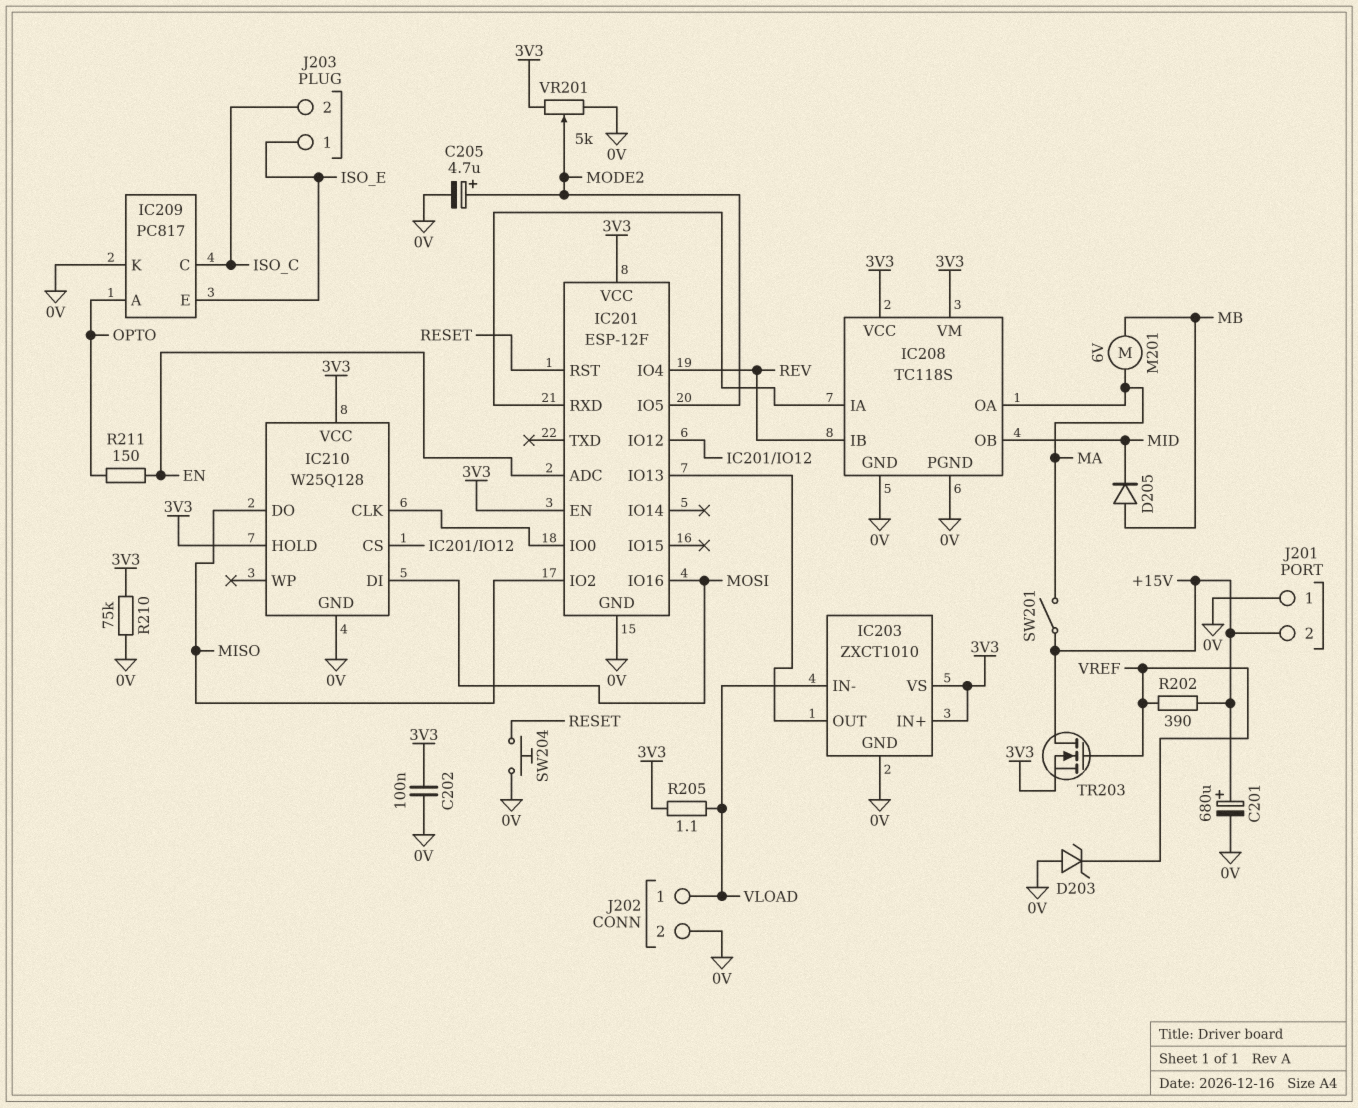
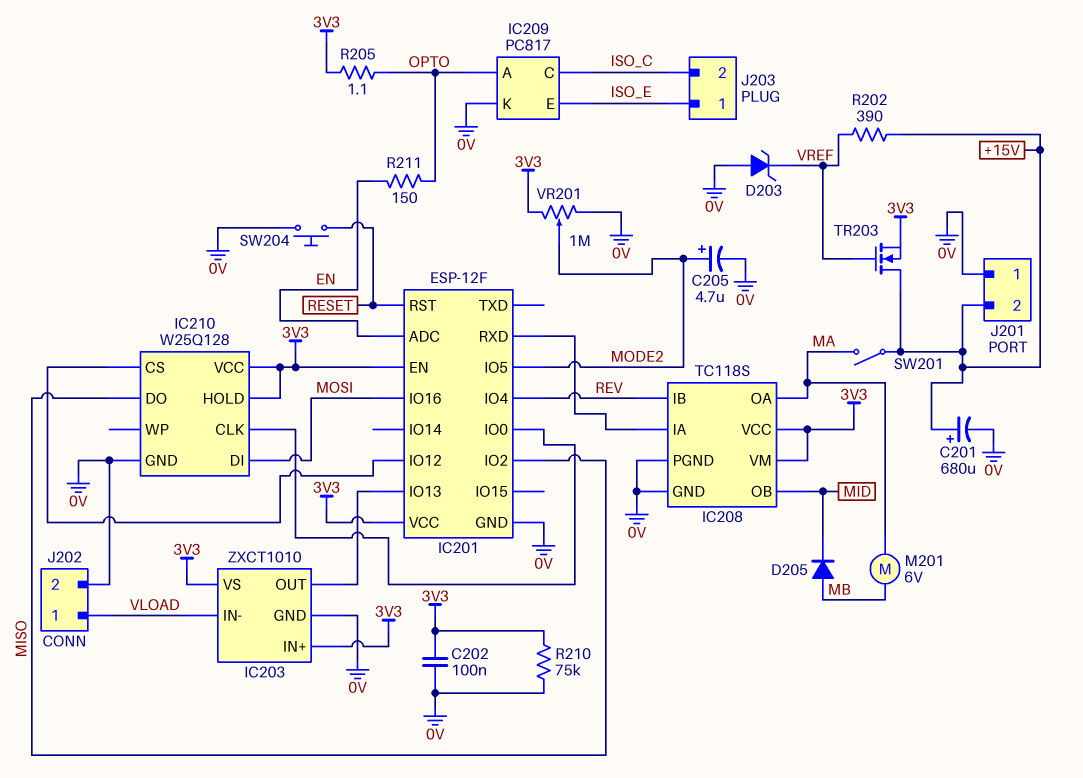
R205: 1.1 (3V3, VLOAD) -> 1.1 (3V3, OPTO)
VR201: 5k (0V, 3V3, wiper MODE2) -> 1M (0V, 3V3, wiper MODE2)

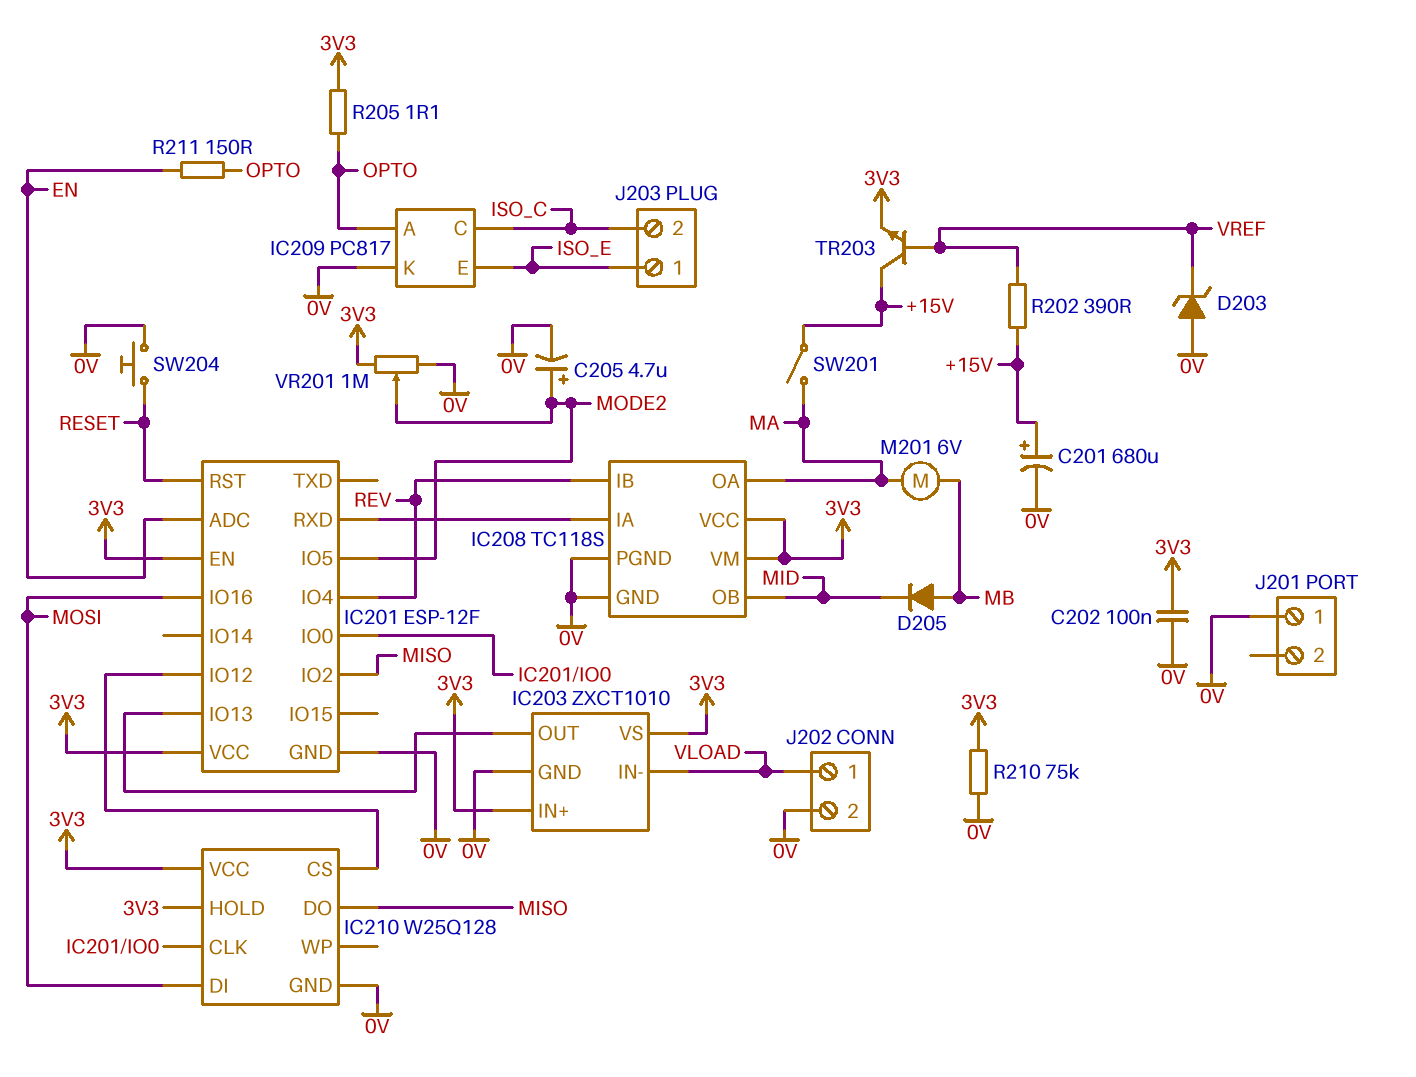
J201 pin 2: +15V -> none
TR203: NMOS (G VREF, D +15V, S 3V3) -> NPN (B VREF, C +15V, E 3V3)

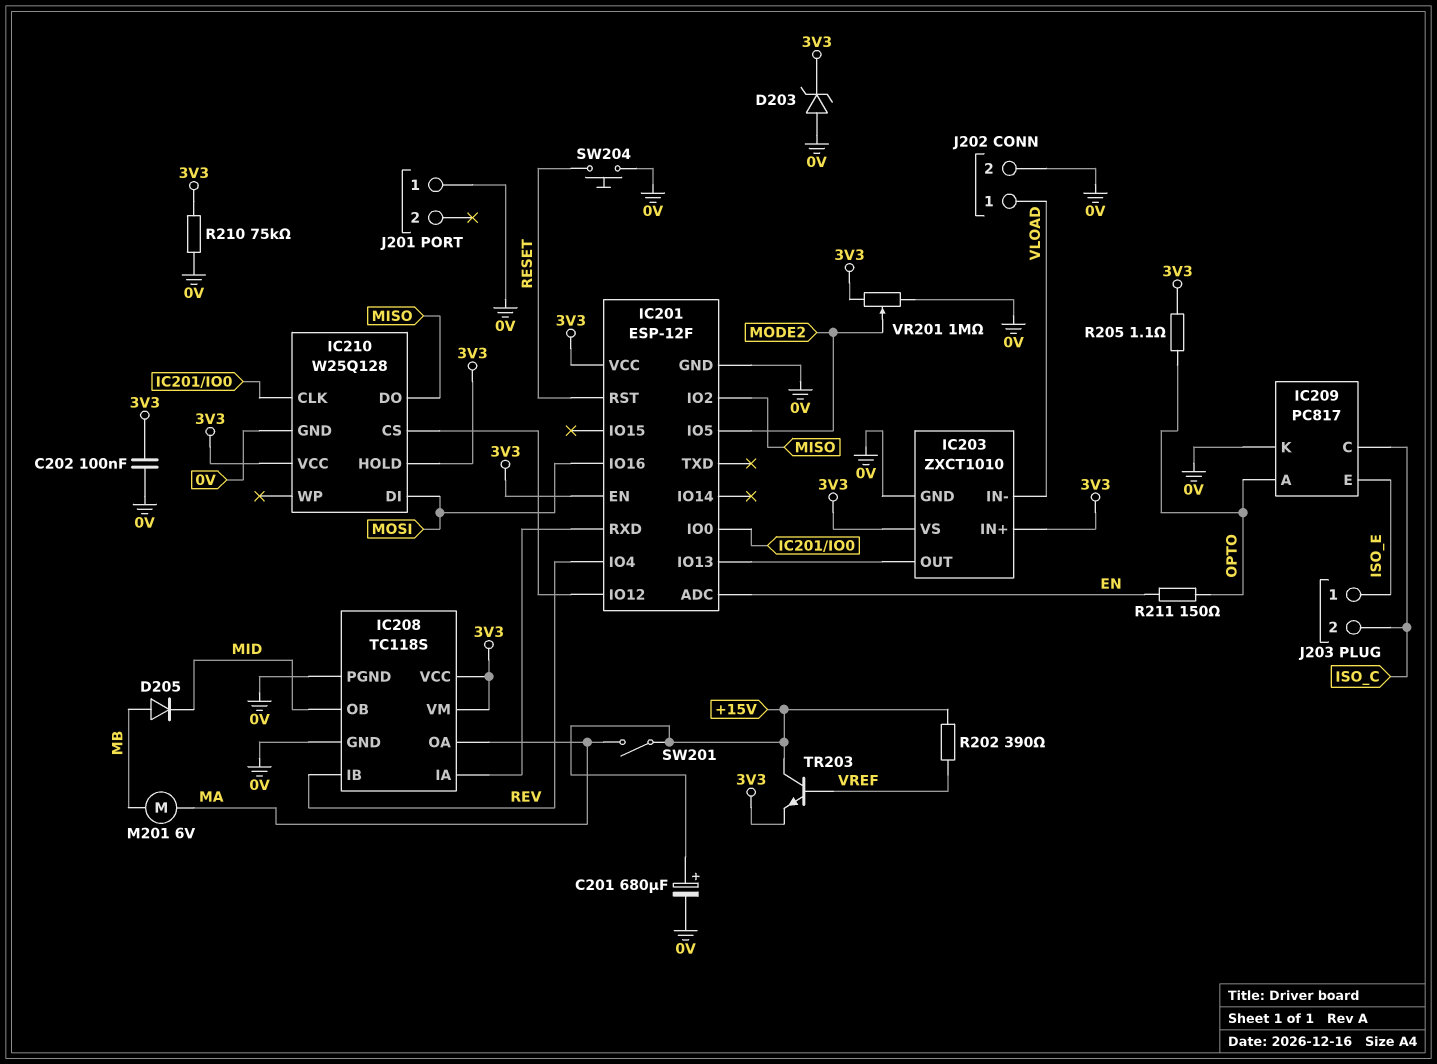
C205: 4.7uF (plus MODE2, minus 0V) -> none
D203: zener (A 0V, K VREF) -> zener (A 0V, K 3V3)

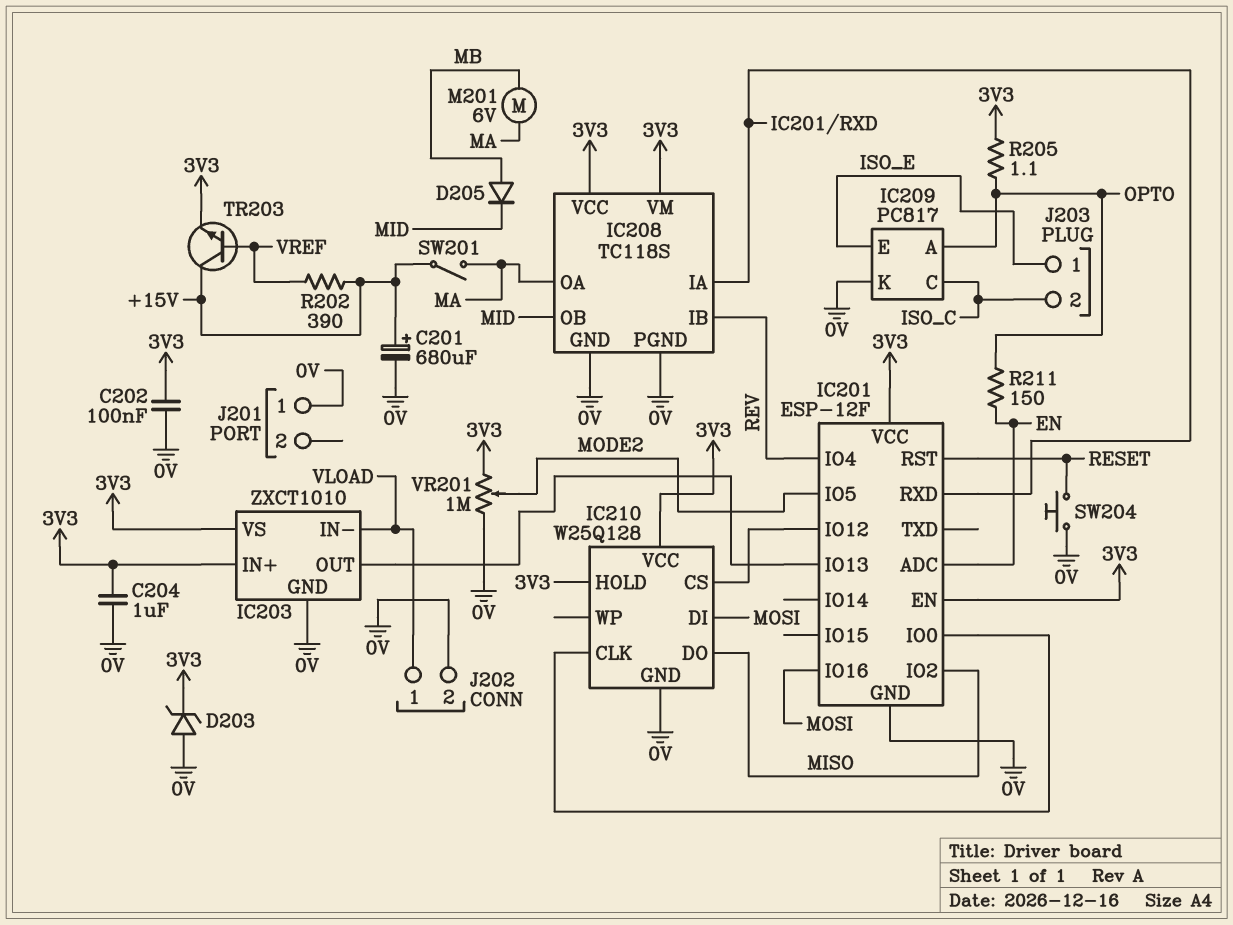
C204: none -> 1uF (0V, 3V3)
R210: 75k (0V, 3V3) -> none

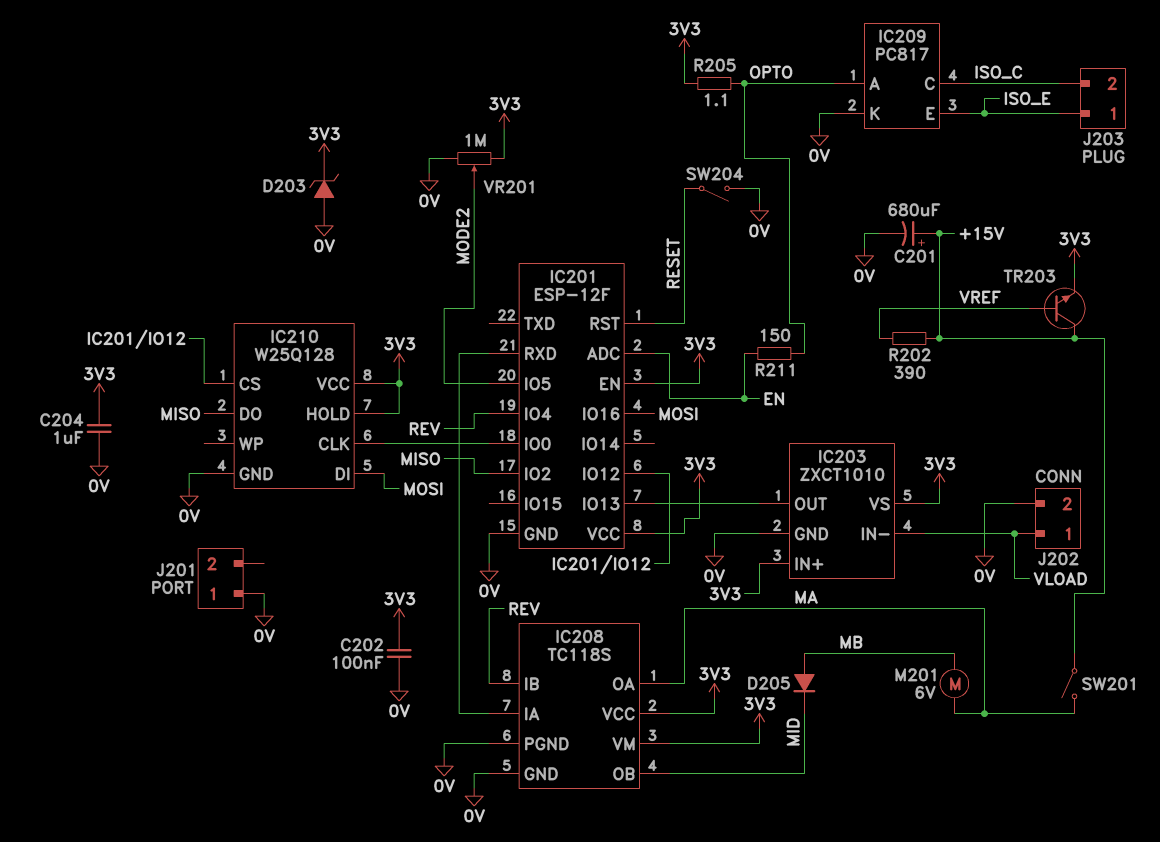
SW204: button (0V, RESET) -> switch (0V, RESET)

